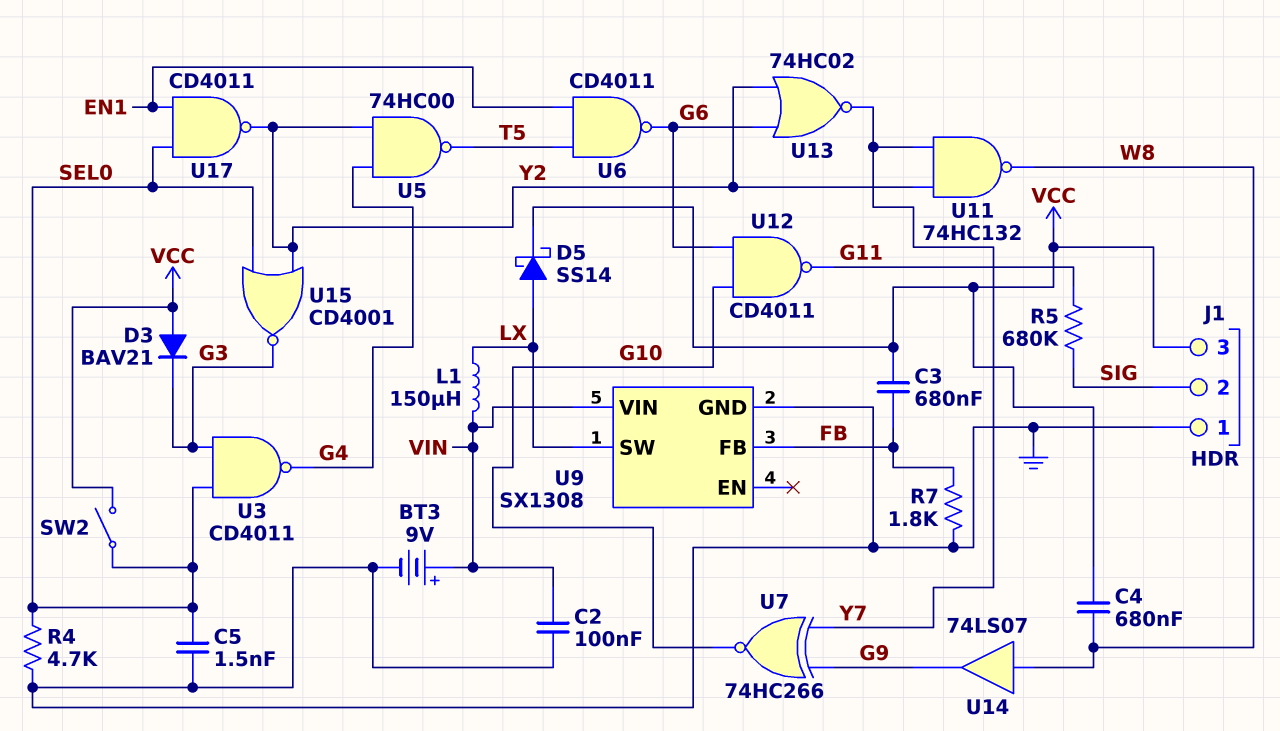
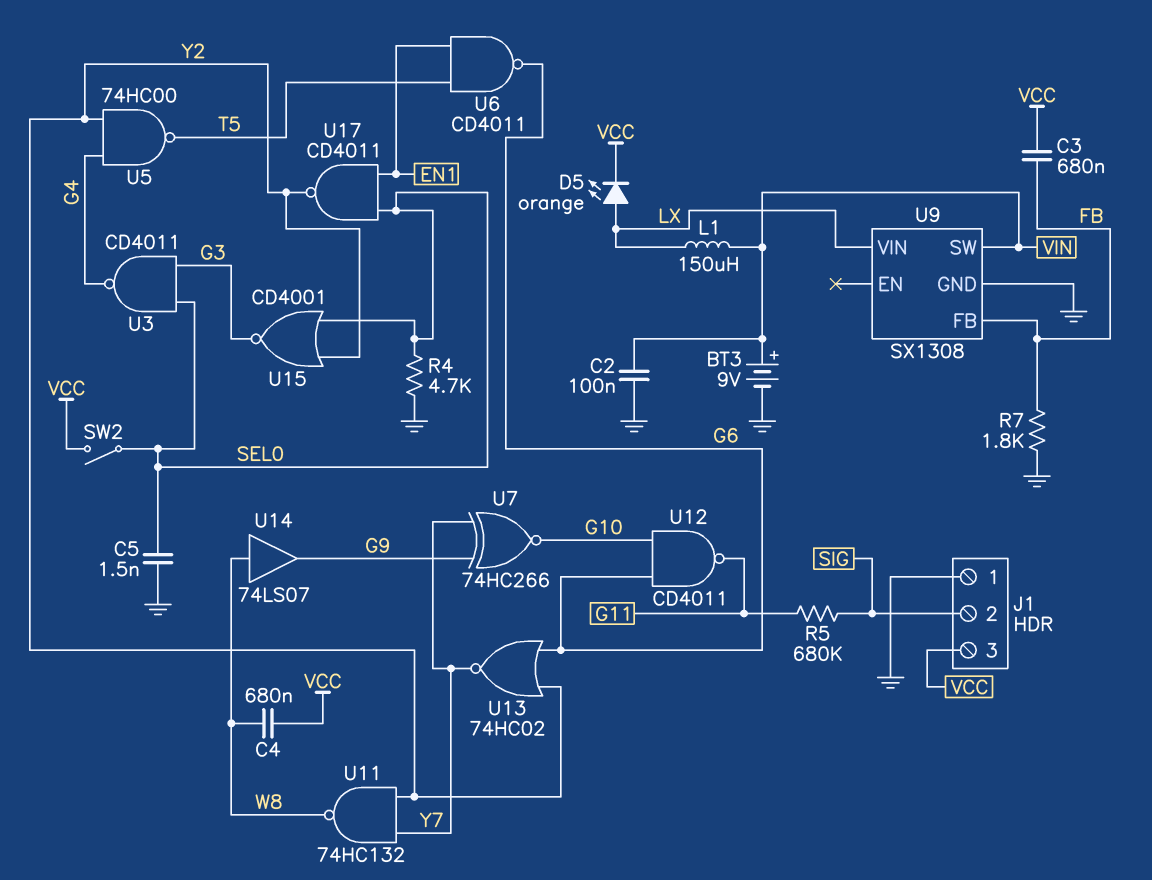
D3: diode BAV21 (A VCC, K G3) -> none
D5: schottky SS14 (A LX, K VCC) -> LED orange (A LX, K VCC)
U9 pin SW: LX -> VIN
U9 pin VIN: VIN -> LX

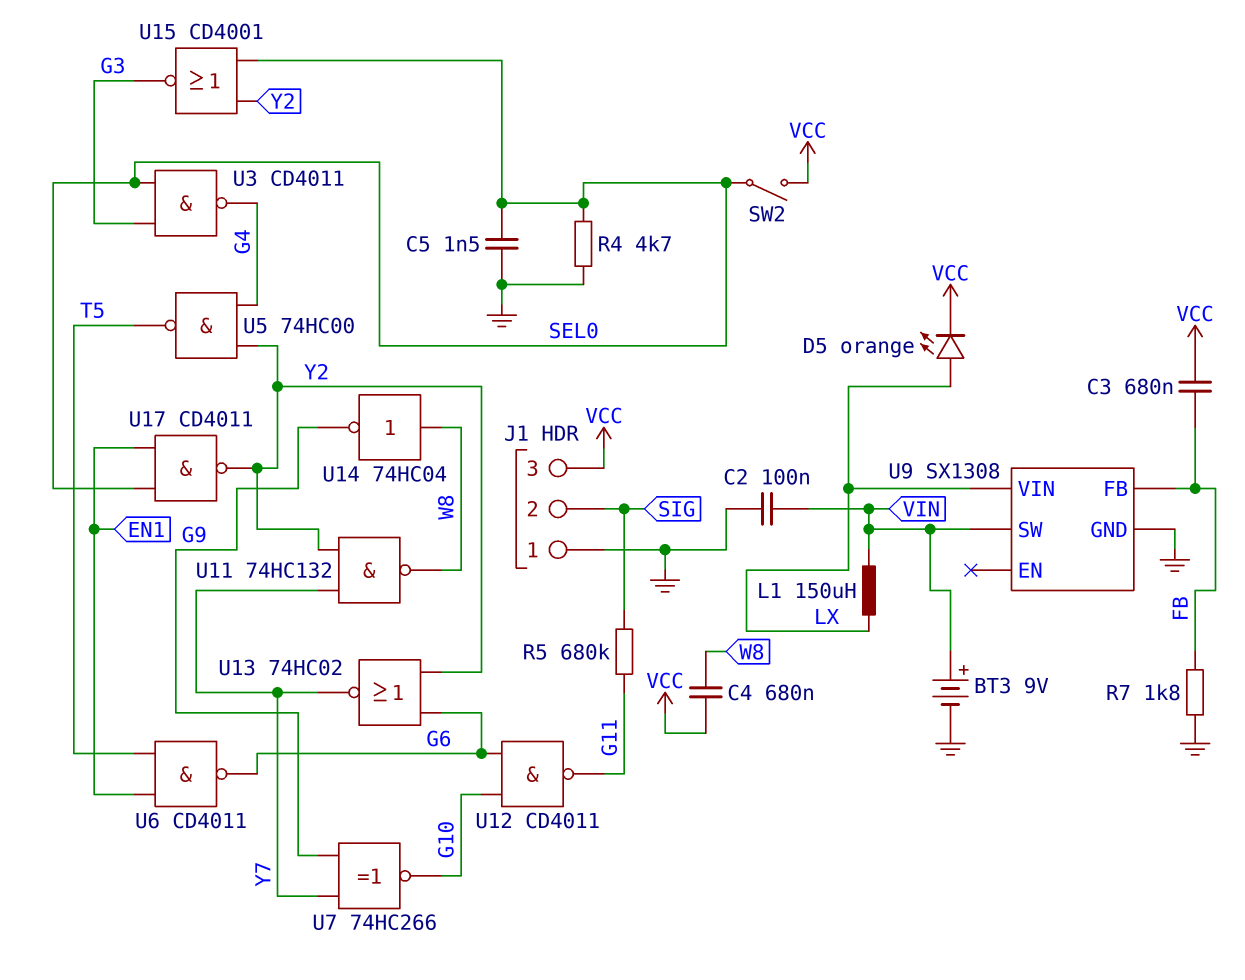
U14: buffer 74LS07 (in W8, out G9) -> NOT 74HC04 (in W8, out G9)

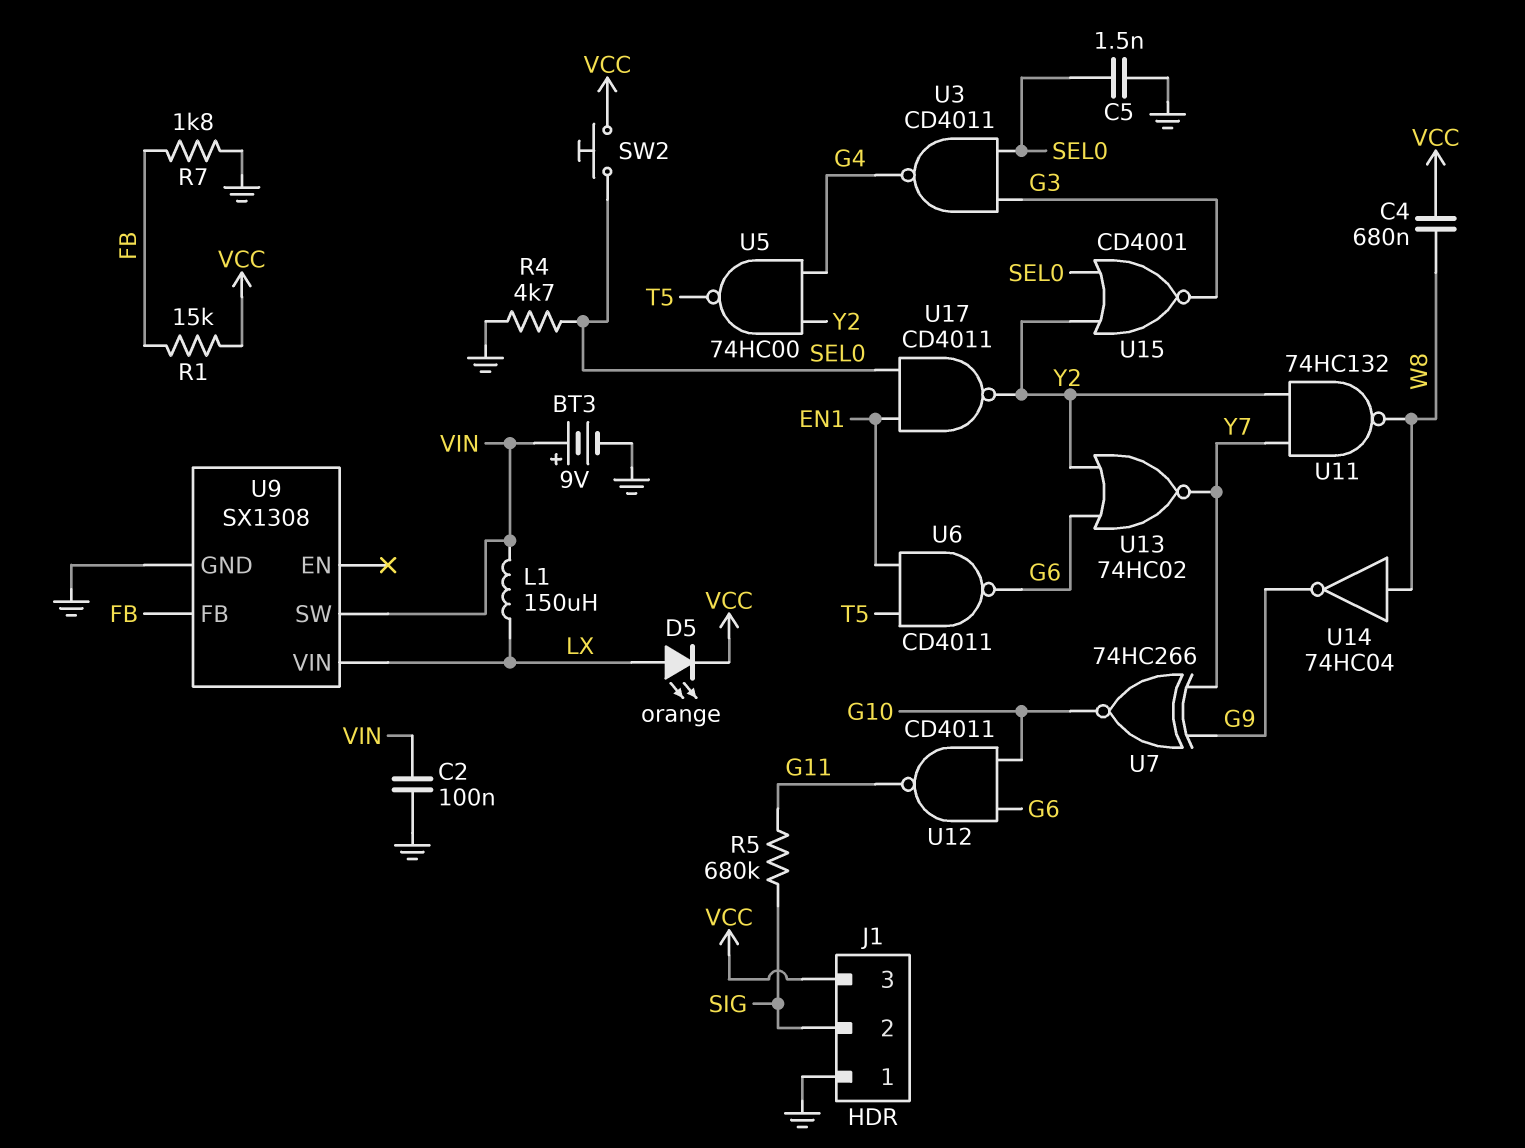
C3: 680nF (FB, VCC) -> none
R1: none -> 15k (FB, VCC)
SW2: switch (SEL0, VCC) -> button (SEL0, VCC)

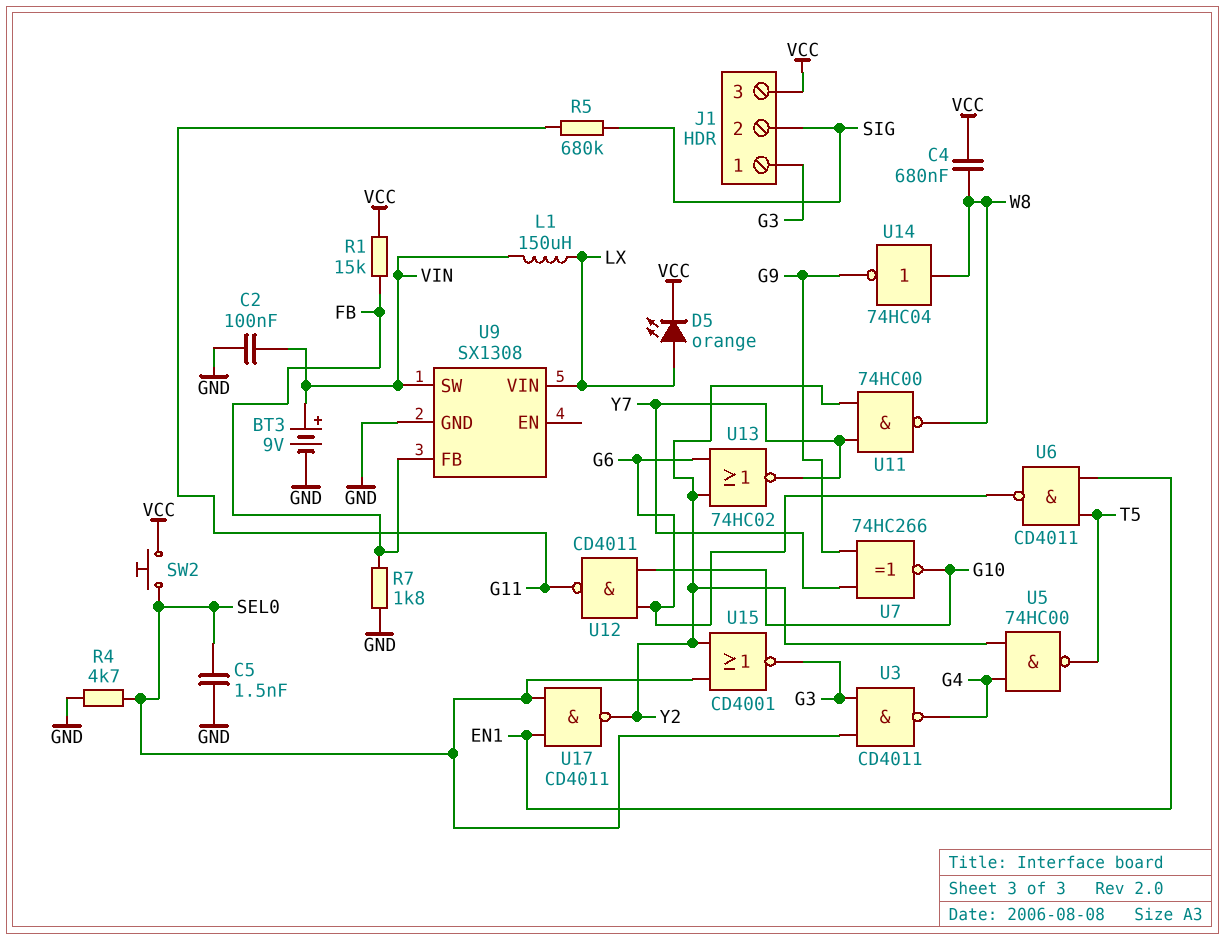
J1 pin 1: GND -> G3
U11: NAND 74HC132 (in Y2, in Y7, out W8) -> NAND 74HC00 (in Y2, in Y7, out W8)

